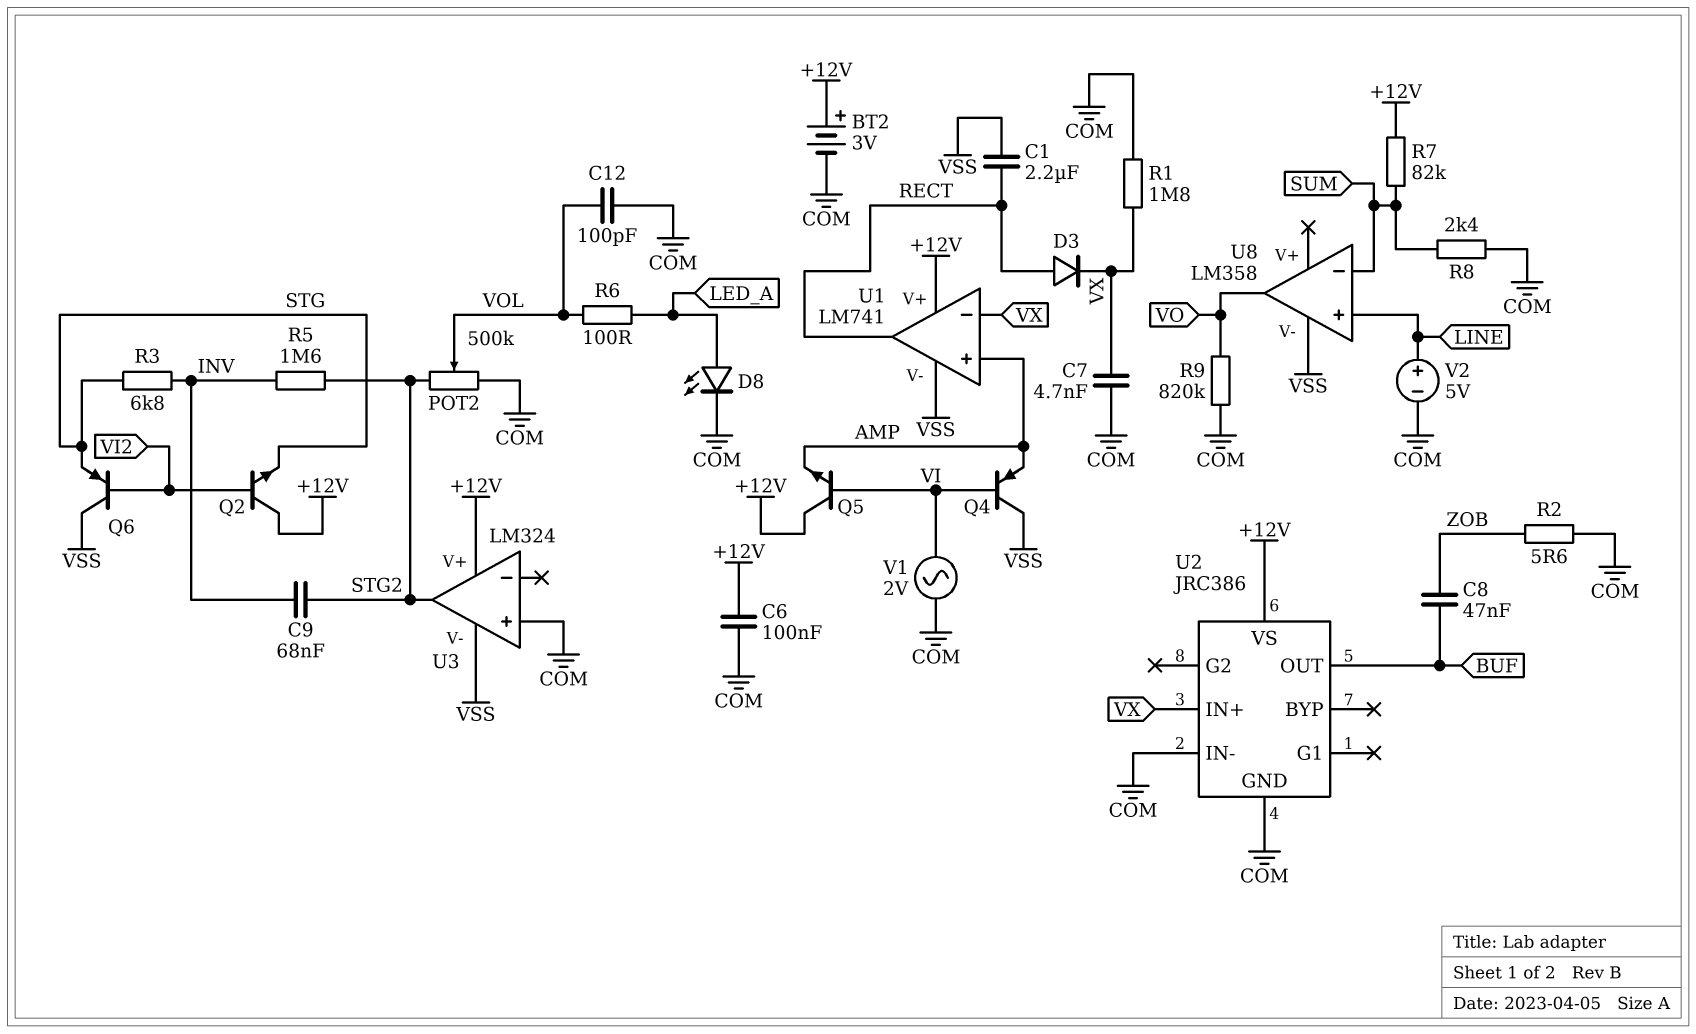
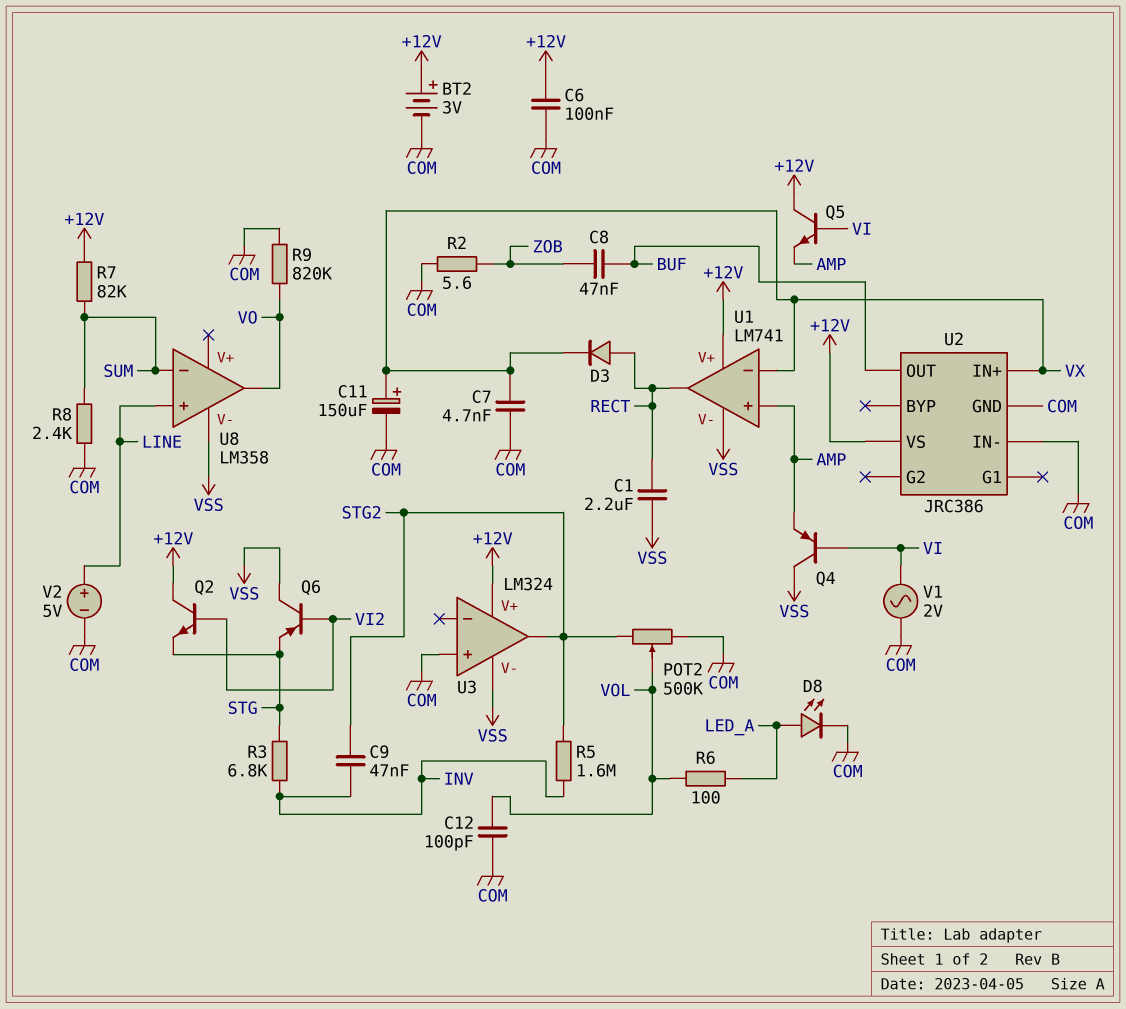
C9: 68nF (INV, STG2) -> 47nF (INV, STG2)
C11: none -> 150uF (plus VX, minus COM)
R1: 1.8M (COM, VX) -> none

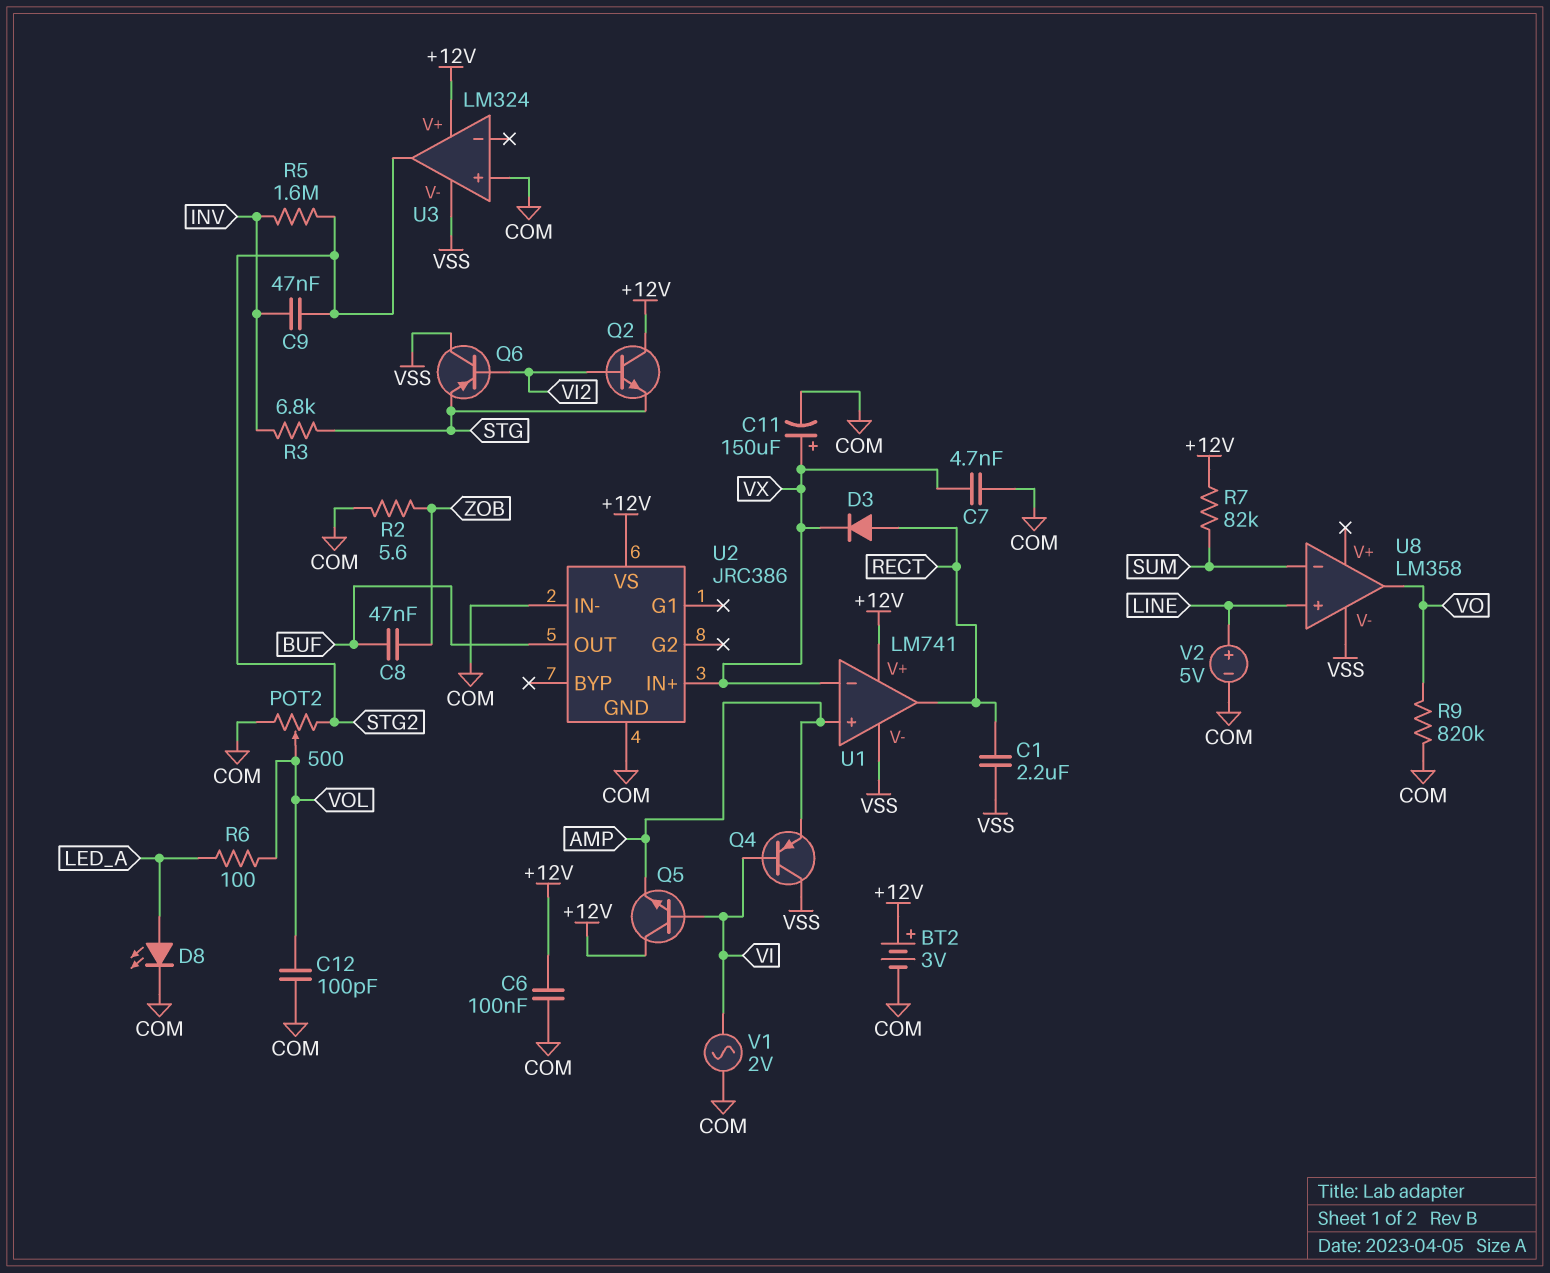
POT2: 500k (COM, STG2, wiper VOL) -> 500 (COM, STG2, wiper VOL)
R8: 2.4k (COM, SUM) -> none

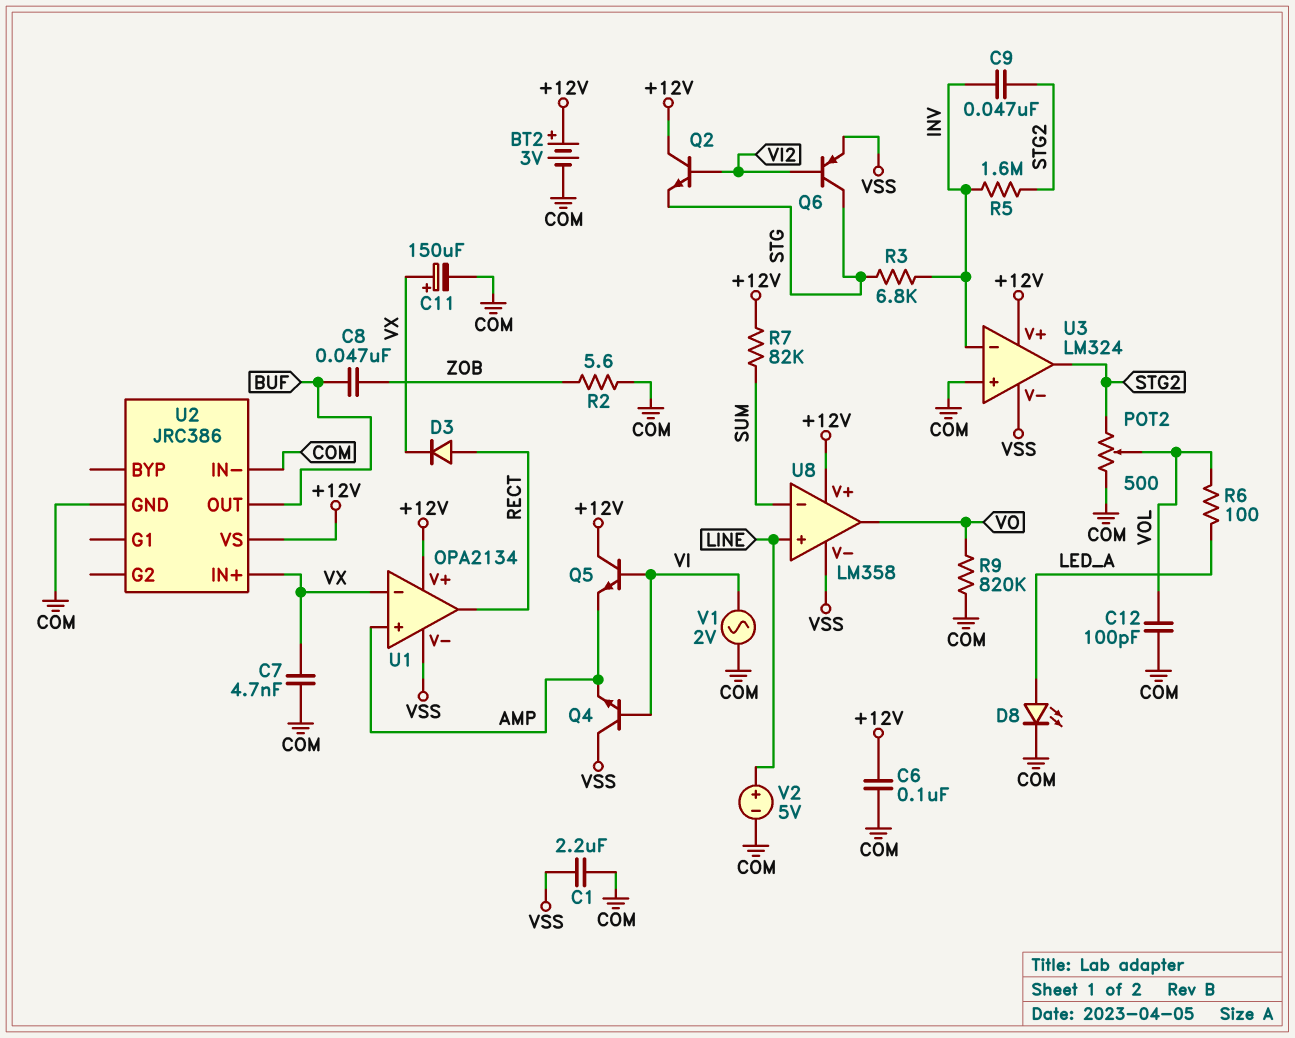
C1: 2.2uF (RECT, VSS) -> 2.2uF (COM, VSS)
Q4: PNP (B VI, C VSS, E AMP) -> NPN (B VI, C VSS, E AMP)
Q6: PNP (B VI2, C VSS, E STG) -> PNP (B VI2, C STG, E VSS)
U1: LM741 -> OPA2134
U3 pin in-: none -> INV
U8 pin V+: none -> +12V

